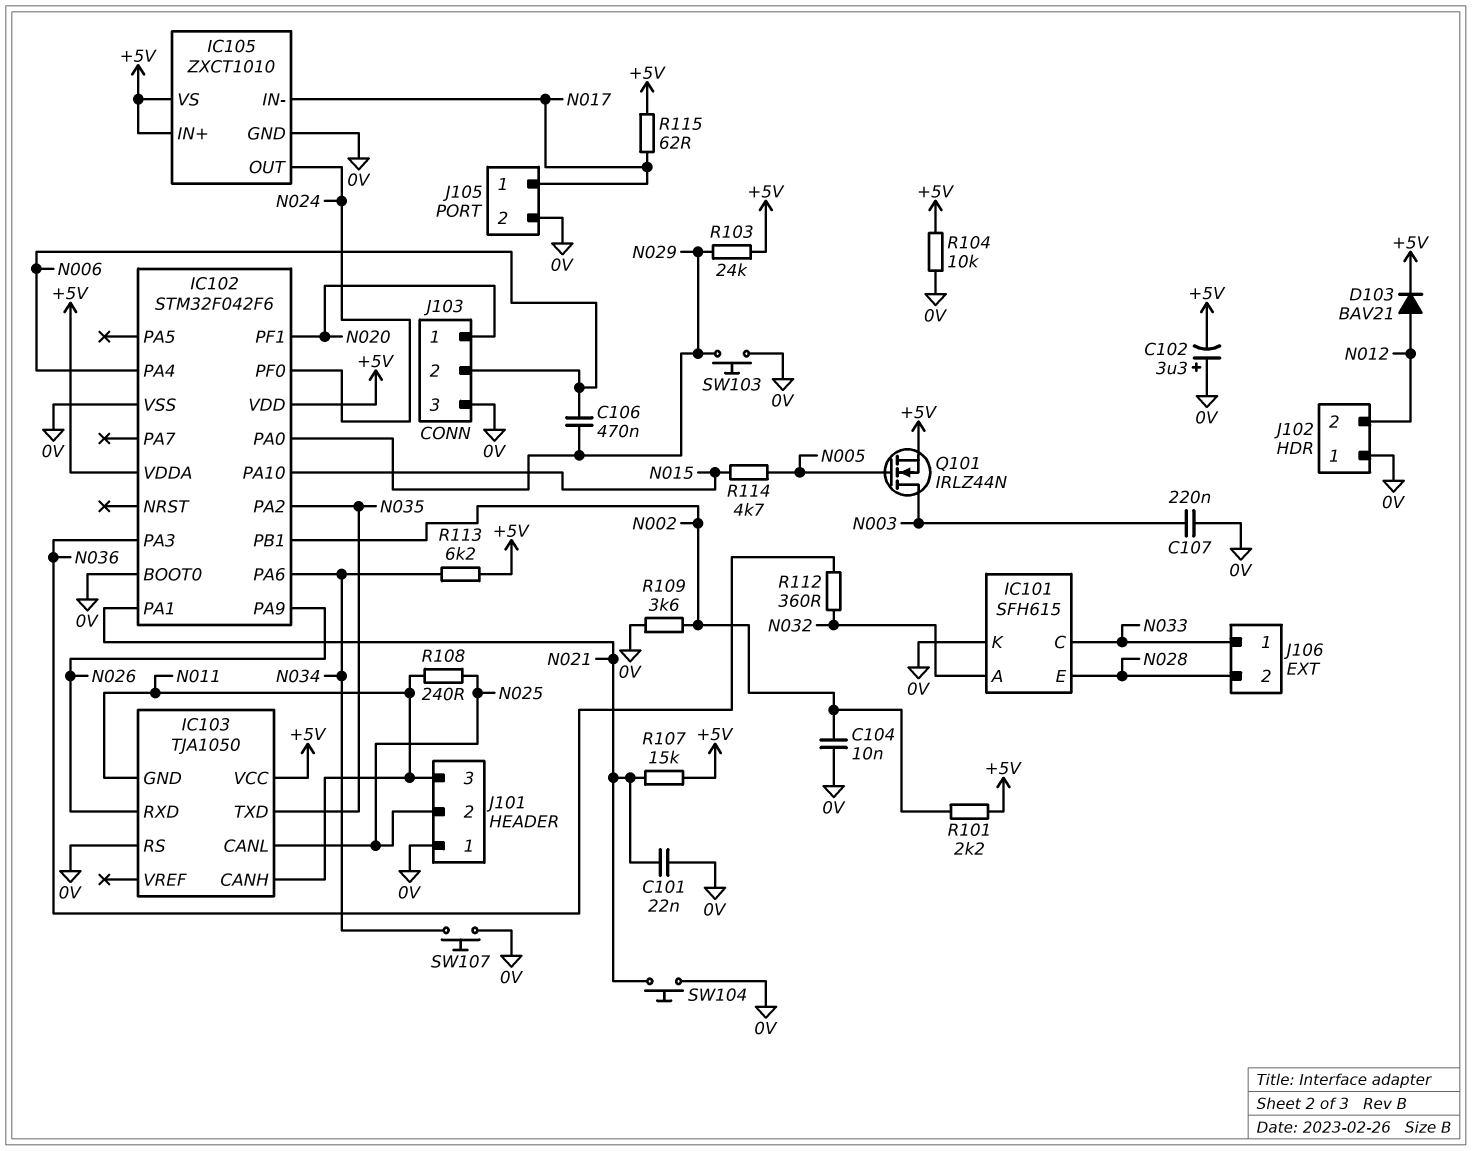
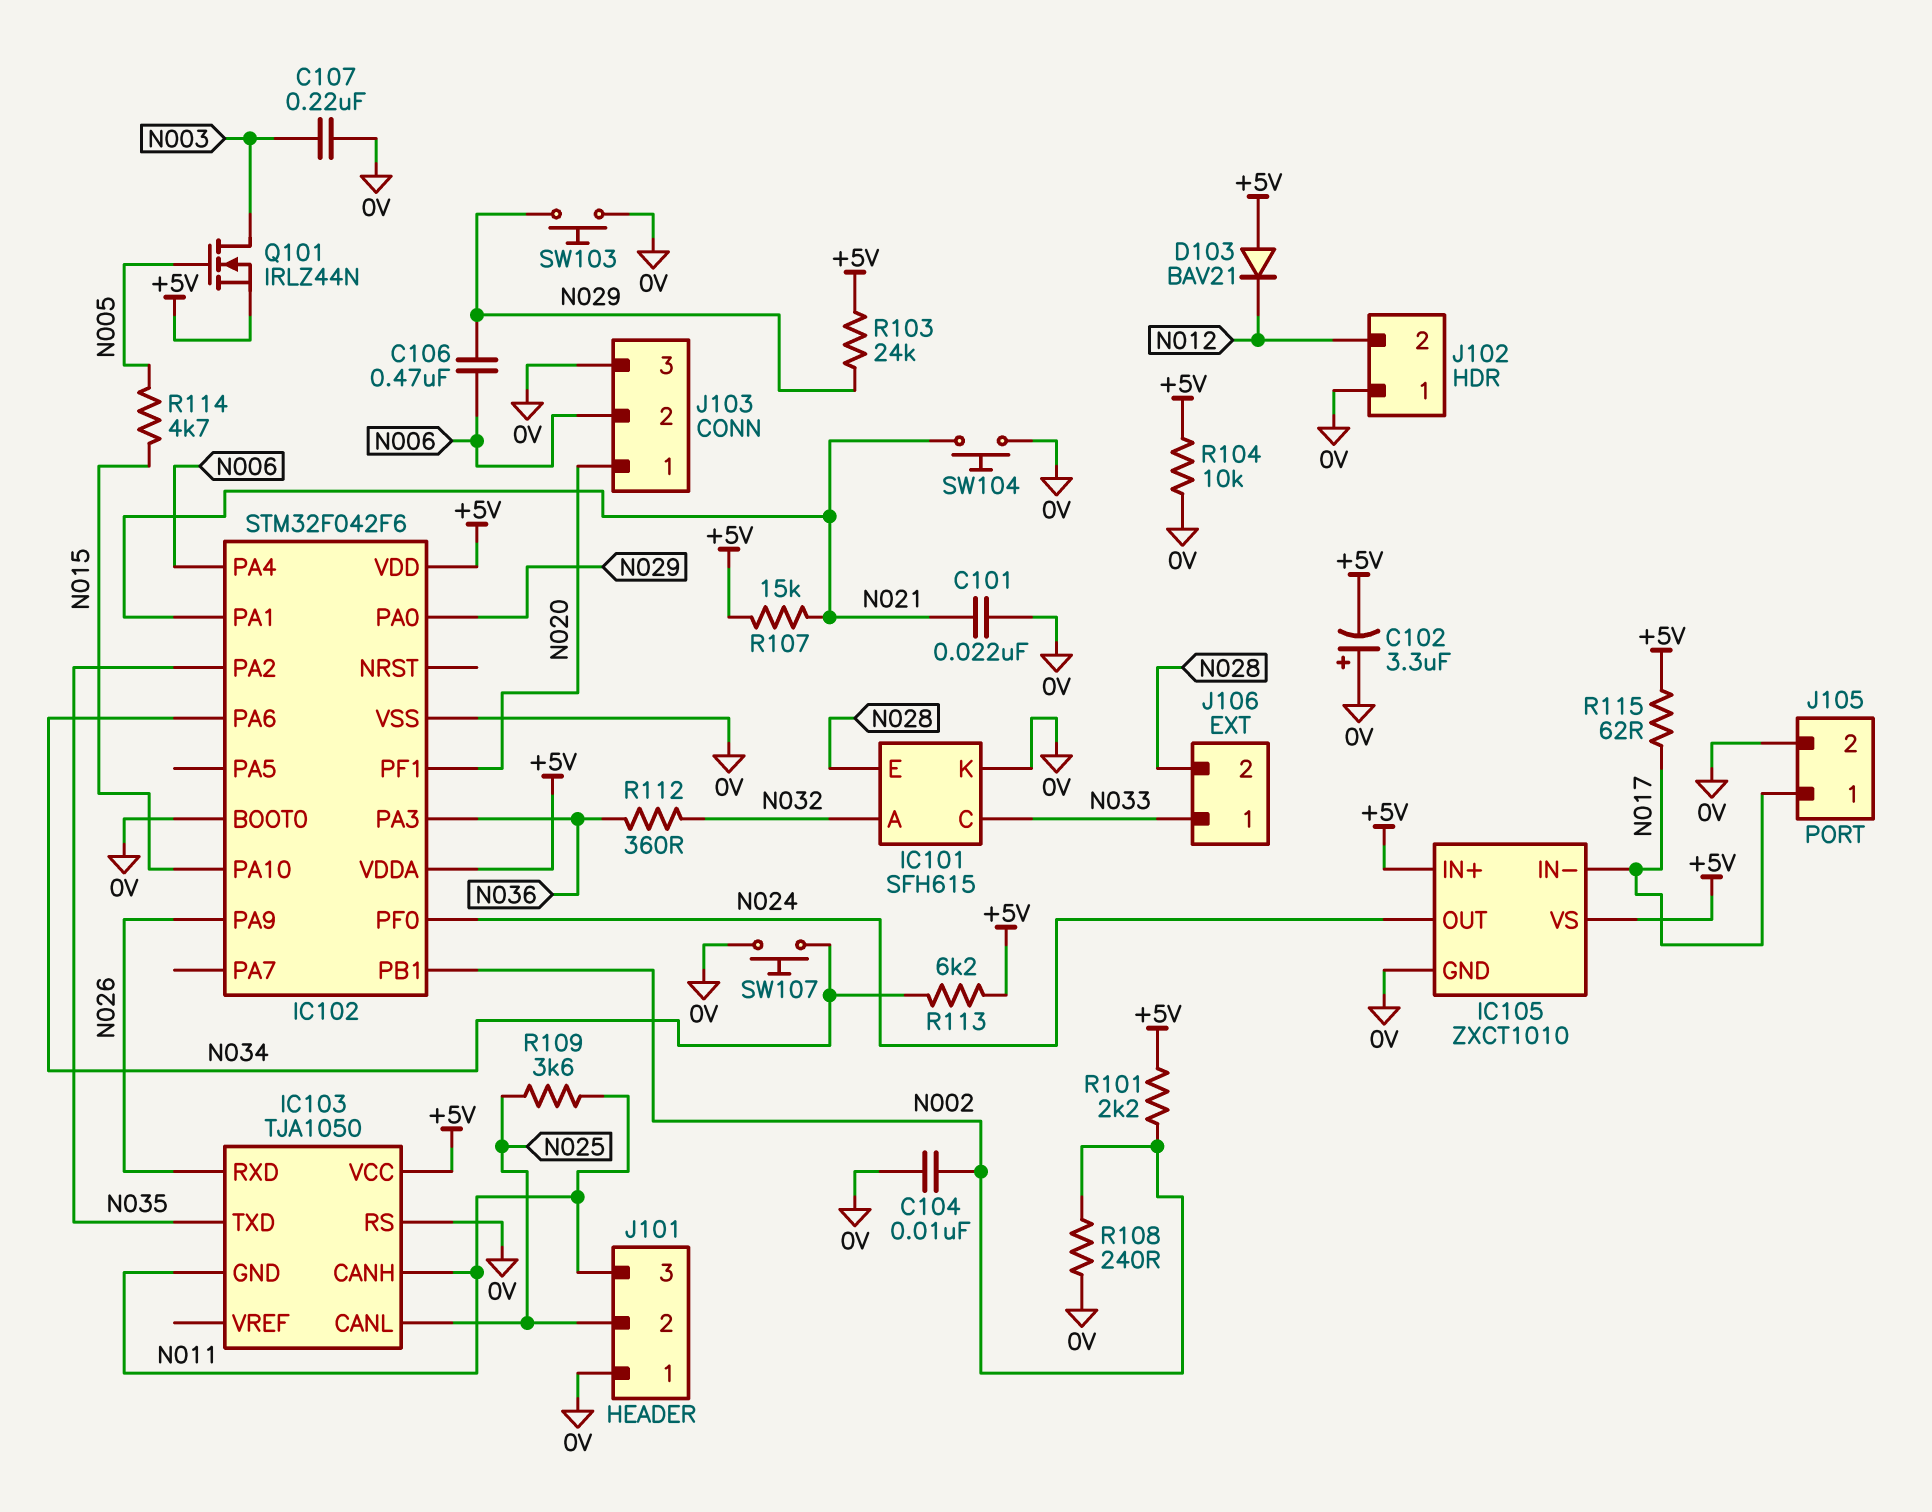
D103: diode BAV21 (A N012, K +5V) -> diode BAV21 (A +5V, K N012)
R108: 240 (N011, N025) -> 240 (0V, N002)
R109: 3.6k (0V, N002) -> 3.6k (N011, N025)

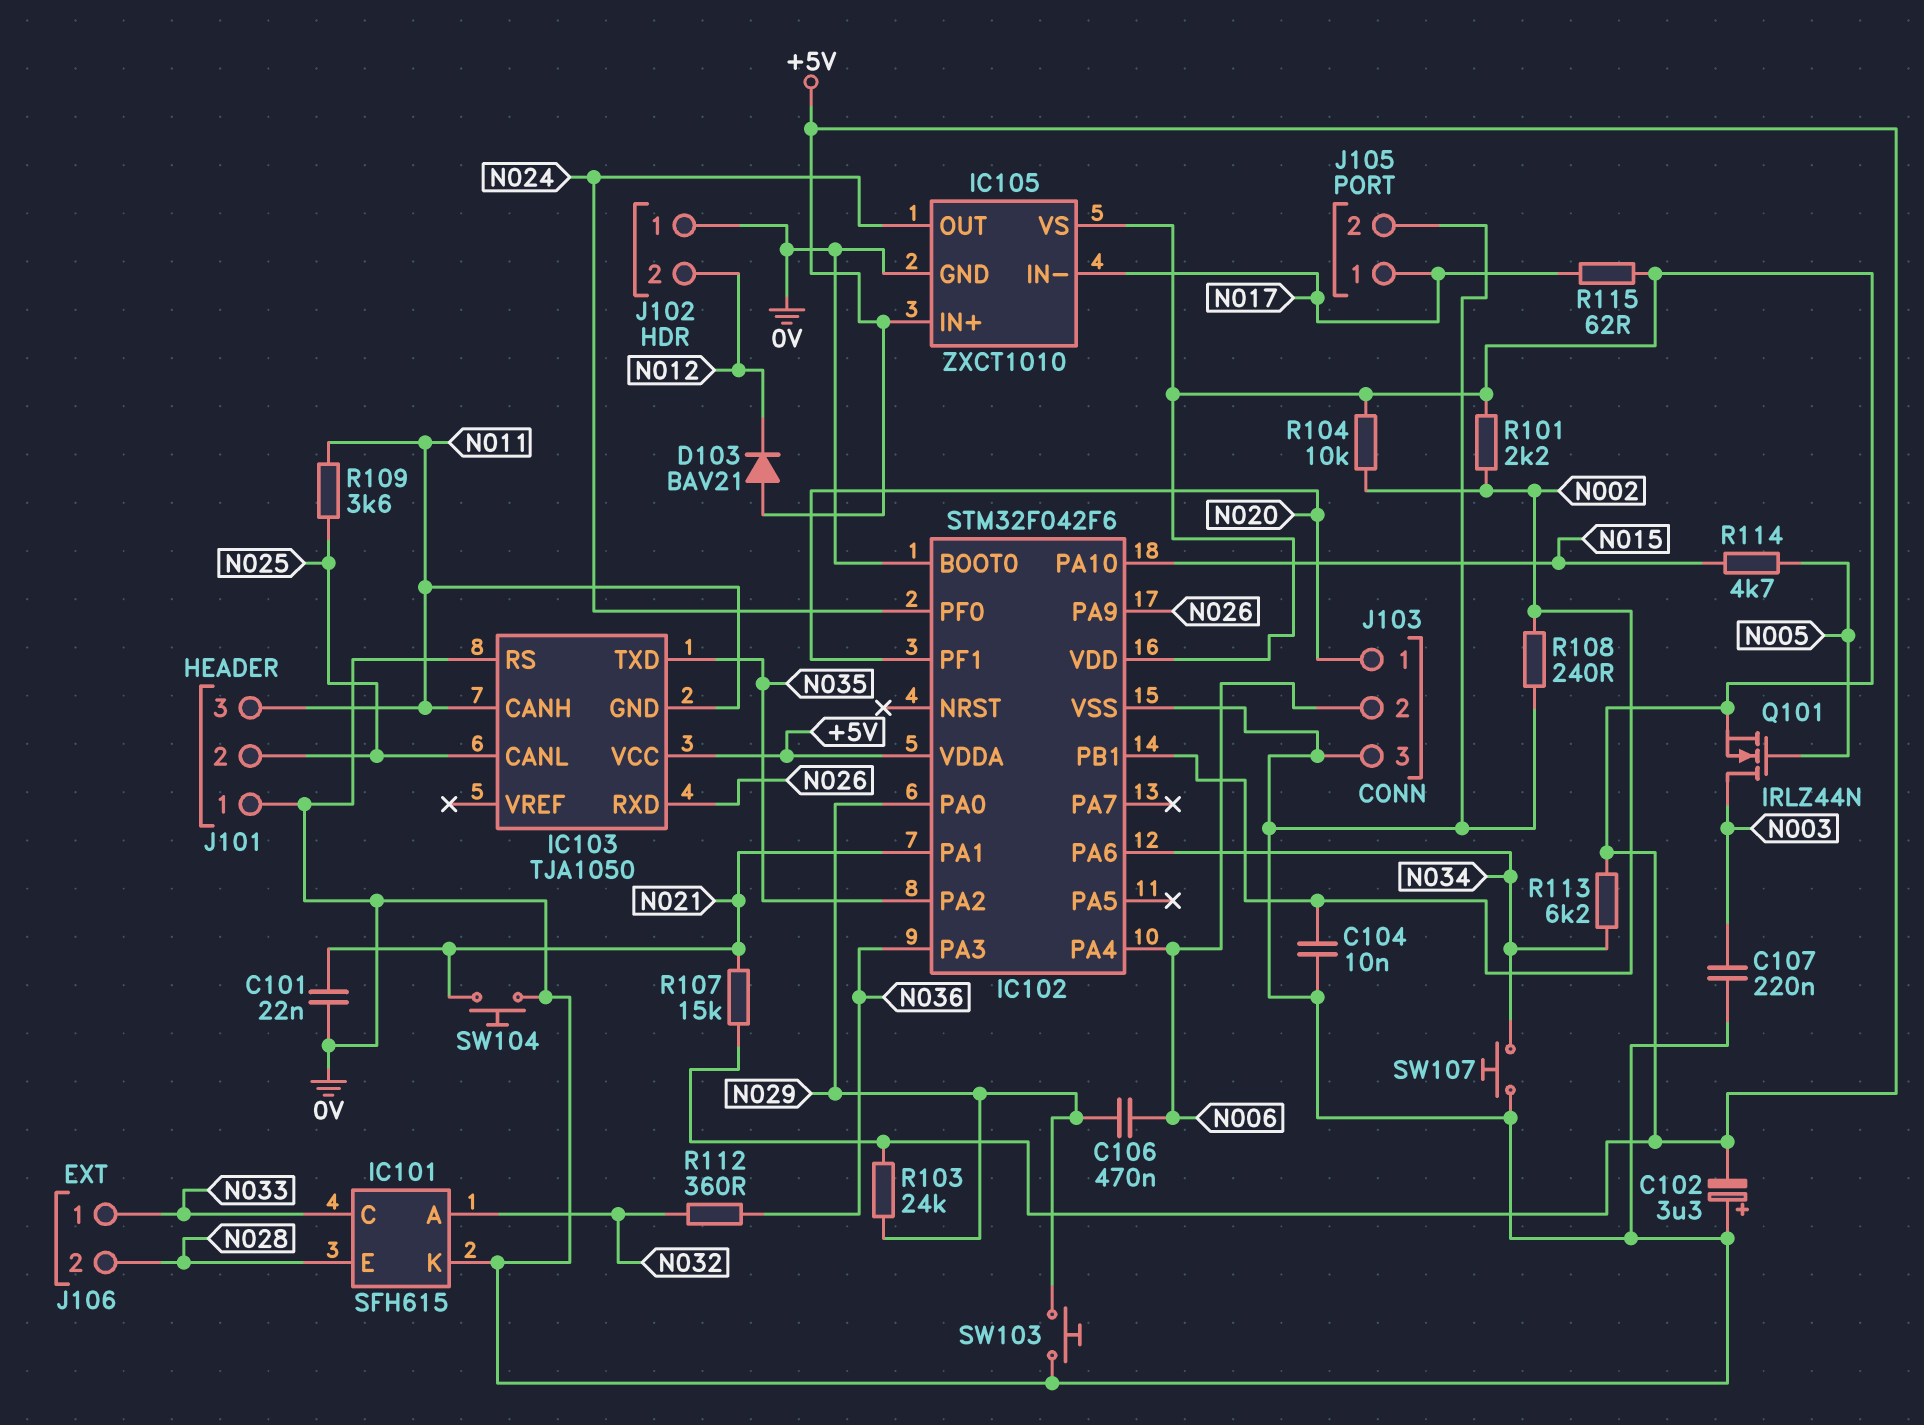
R104: 10k (+5V, 0V) -> 10k (+5V, N002)

